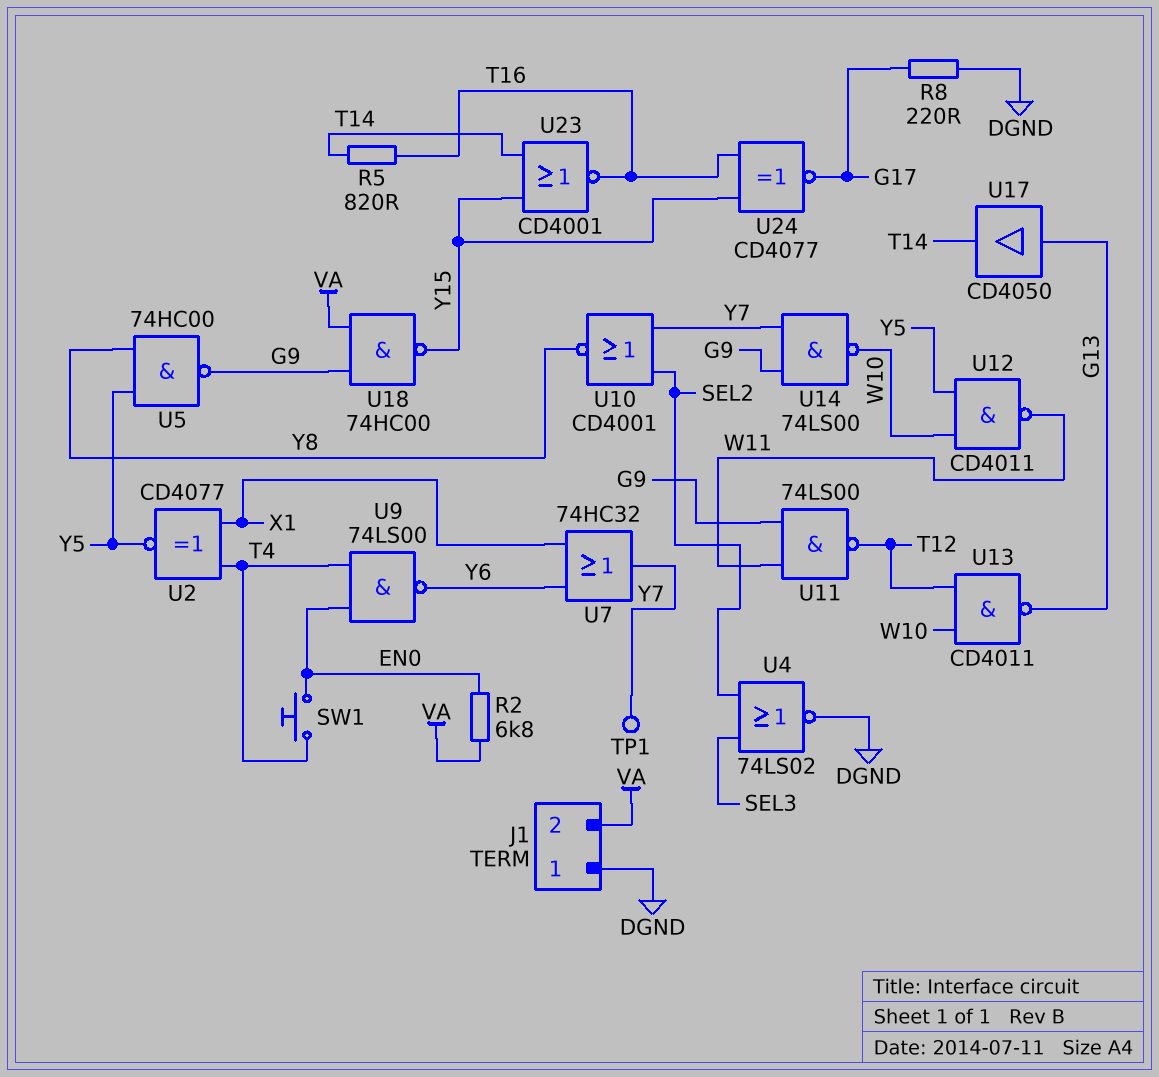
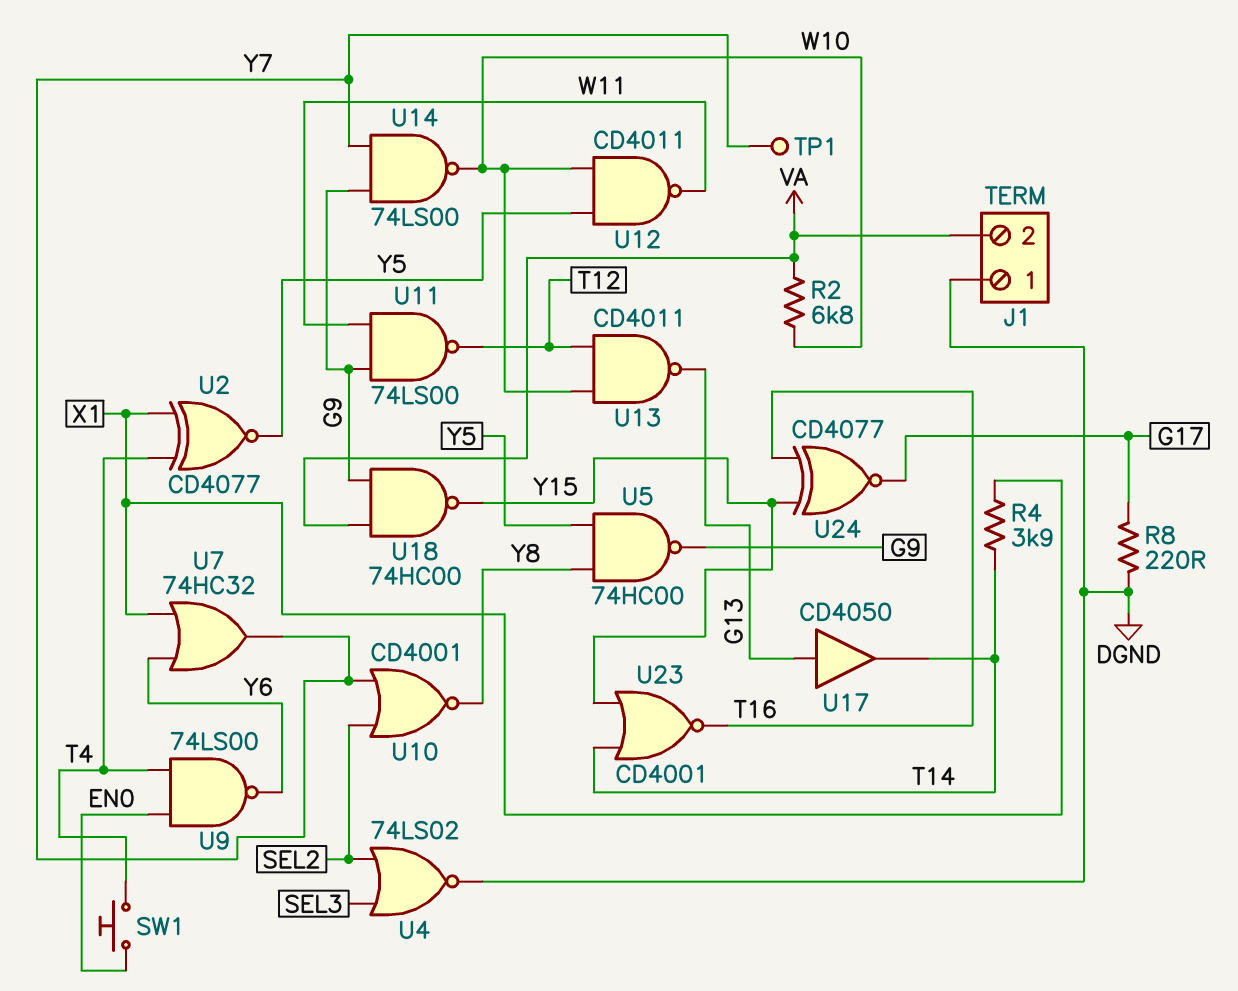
R2: 6.8k (EN0, VA) -> 6.8k (VA, W10)
R4: none -> 3.9k (T14, X1)
R5: 820 (T14, T16) -> none

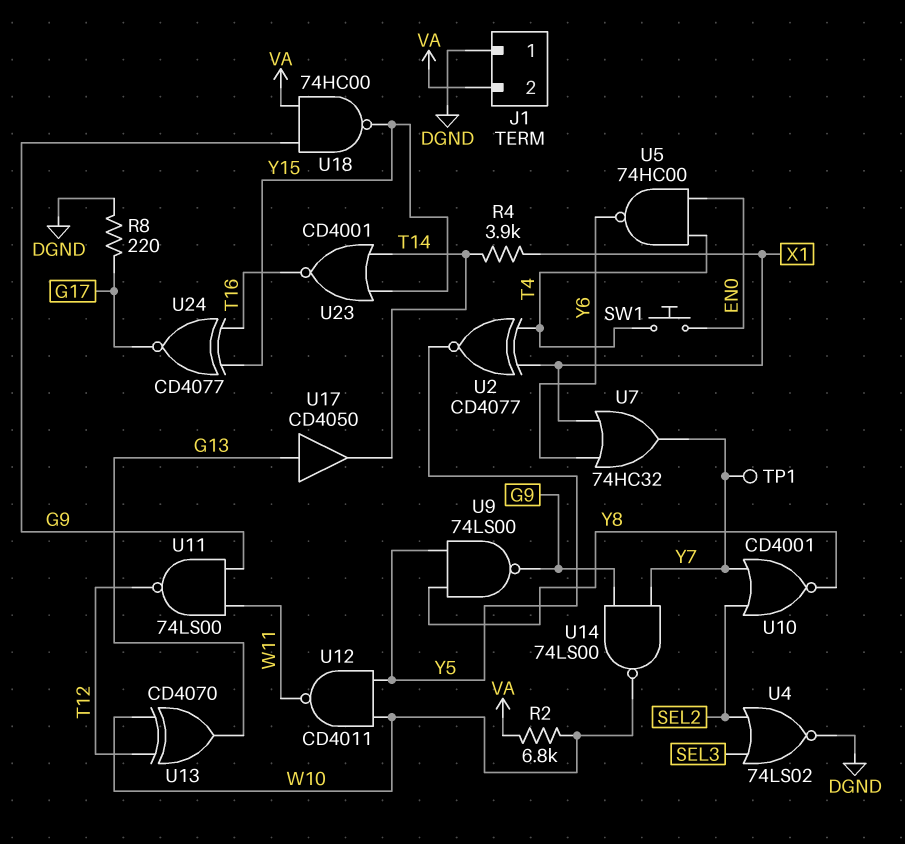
U5: NAND 74HC00 (in Y5, in Y8, out G9) -> NAND 74HC00 (in EN0, in T4, out Y6)
U9: NAND 74LS00 (in EN0, in T4, out Y6) -> NAND 74LS00 (in Y5, in Y8, out G9)
U13: NAND CD4011 (in T12, in W10, out G13) -> XOR CD4070 (in T12, in W10, out G13)

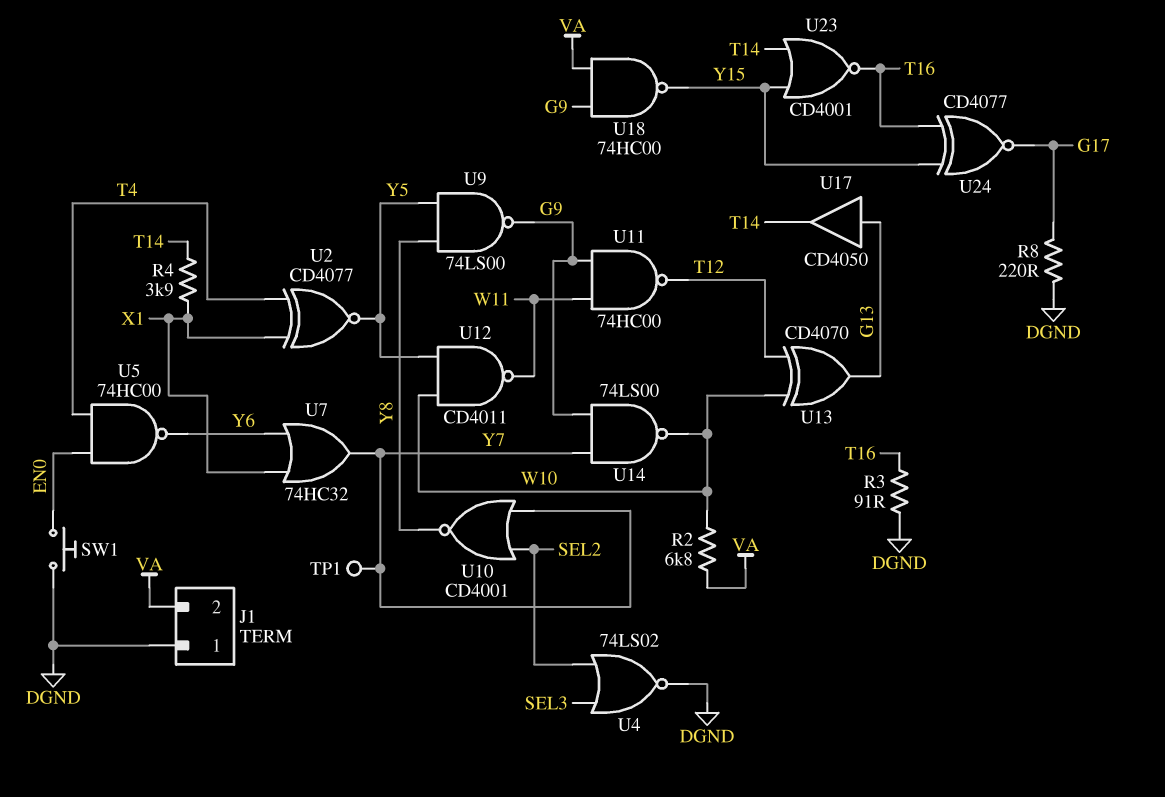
R3: none -> 91 (DGND, T16)
SW1: button (EN0, T4) -> button (DGND, EN0)
U11: NAND 74LS00 (in G9, in W11, out T12) -> NAND 74HC00 (in G9, in W11, out T12)

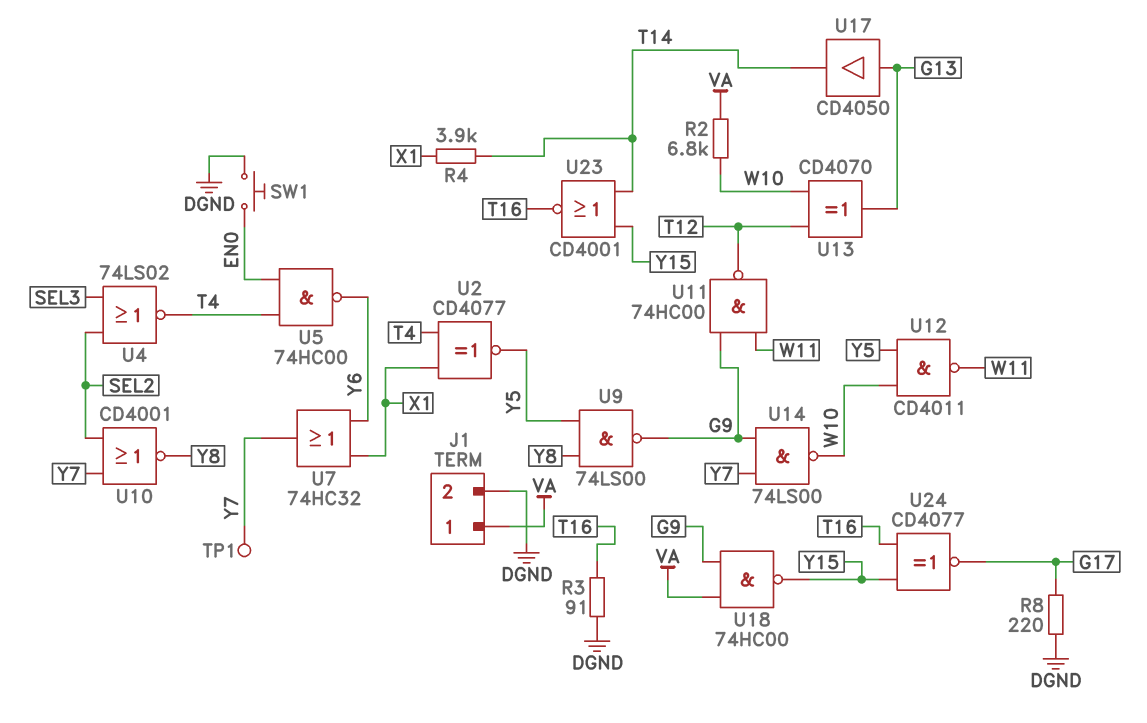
J1 pin 1: DGND -> VA
J1 pin 2: VA -> DGND
U4: NOR 74LS02 (in SEL2, in SEL3, out DGND) -> NOR 74LS02 (in SEL2, in SEL3, out T4)

